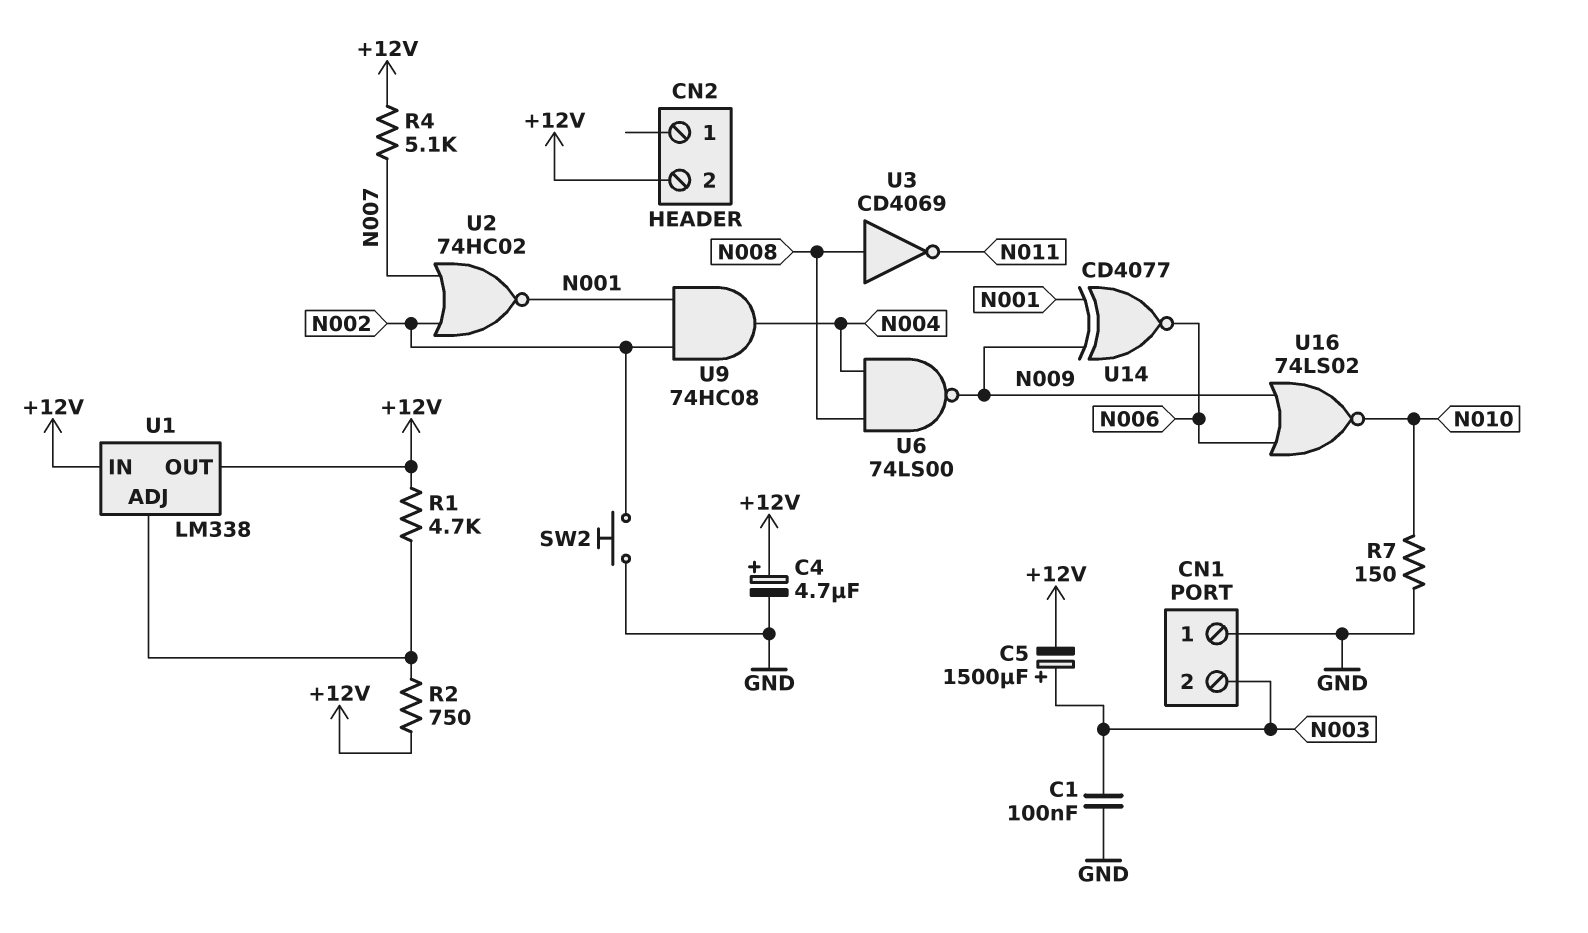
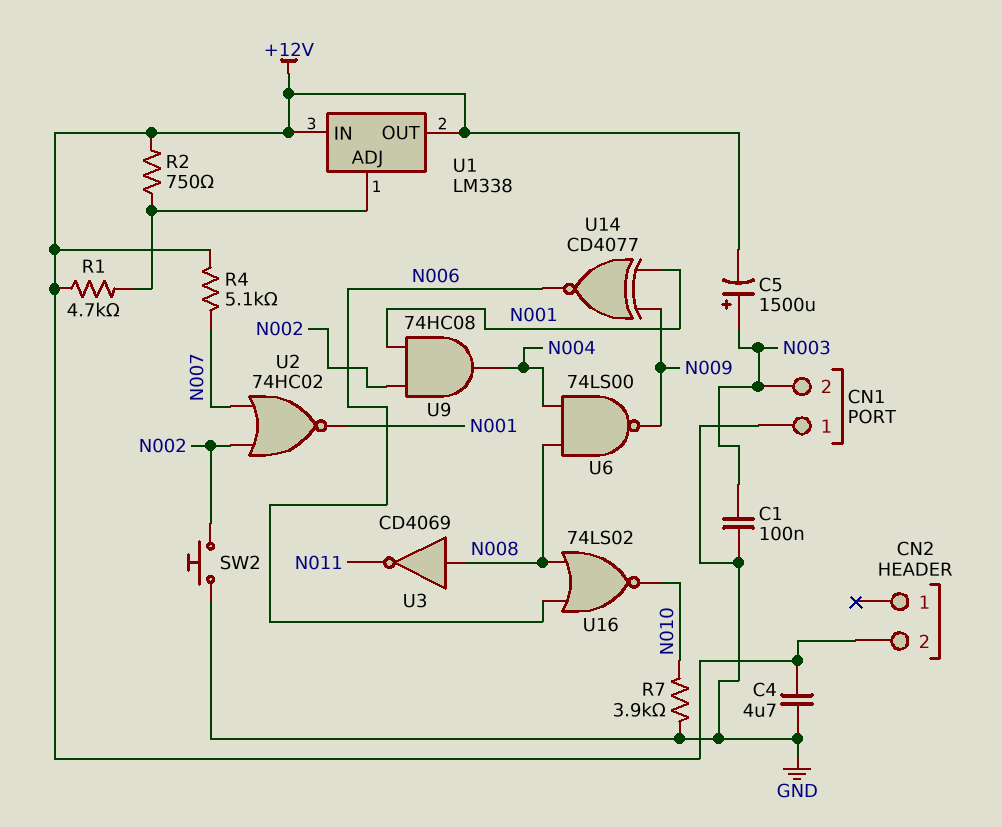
C4: 4.7uF (plus +12V, minus GND) -> 4.7uF (+12V, GND)
R7: 150 (GND, N010) -> 3.9k (GND, N010)
U16: NOR 74LS02 (in N006, in N009, out N010) -> NOR 74LS02 (in N006, in N008, out N010)

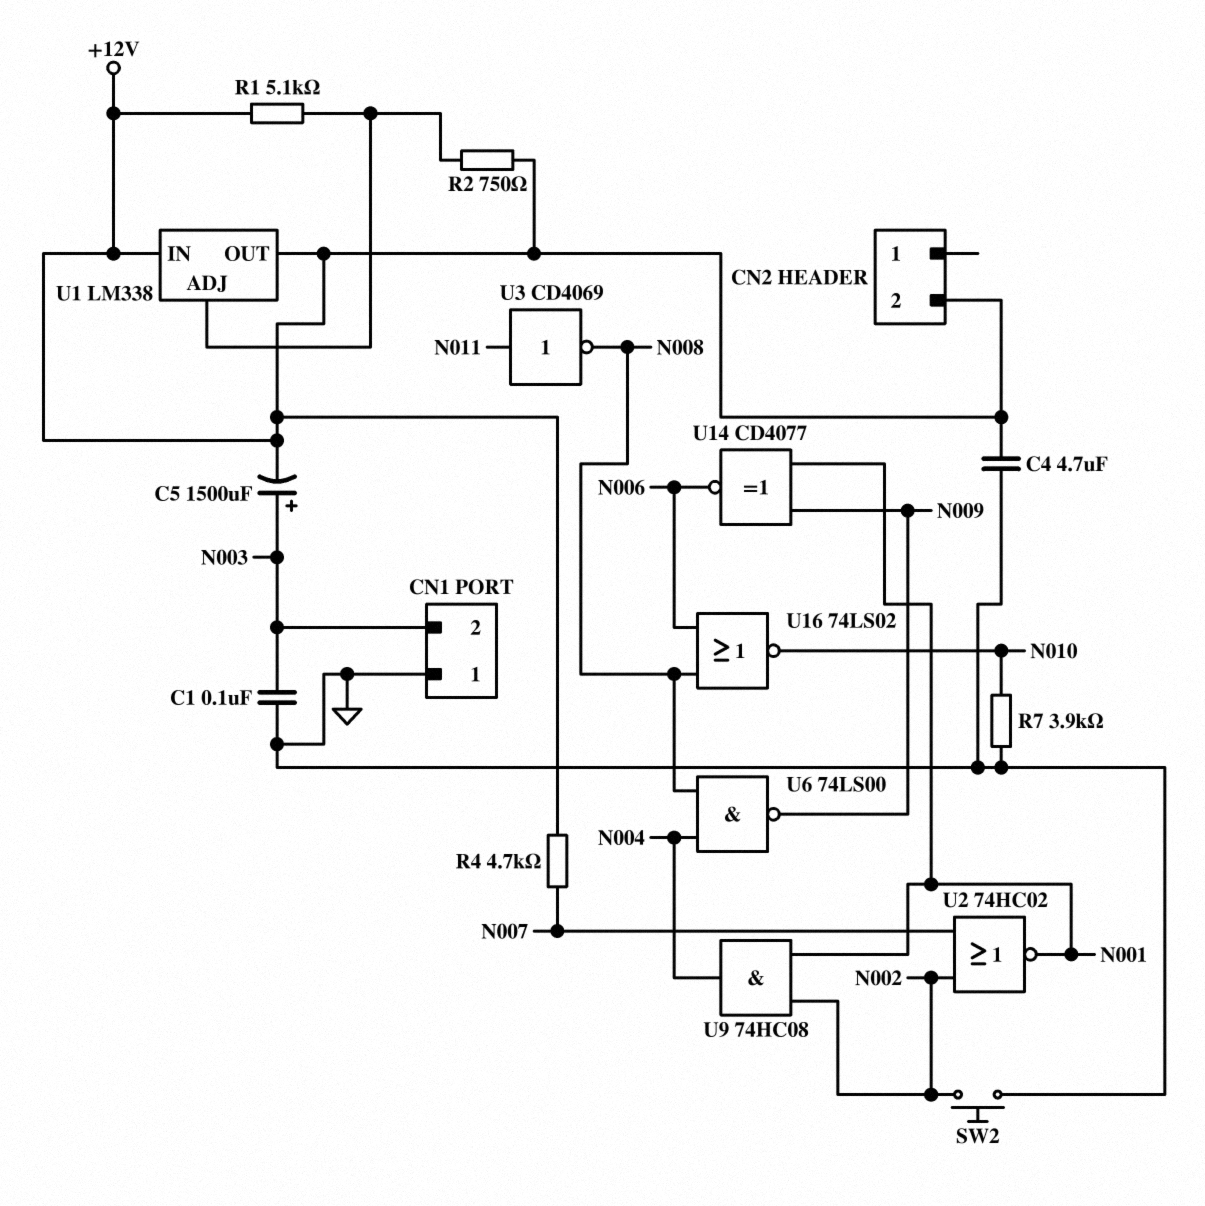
R1: 4.7k (+12V, U1/ADJ) -> 5.1k (+12V, U1/ADJ)
R4: 5.1k (+12V, N007) -> 4.7k (+12V, N007)
U3: NOT CD4069 (in N008, out N011) -> NOT CD4069 (in N011, out N008)

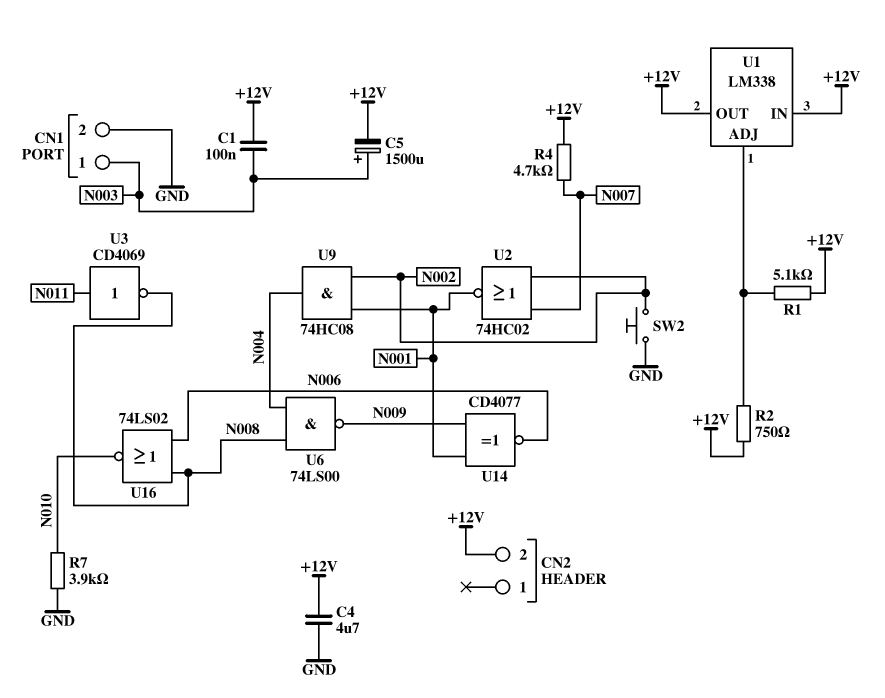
C1: 100nF (GND, N003) -> 100nF (+12V, N003)
CN1 pin 1: GND -> N003
CN1 pin 2: N003 -> GND

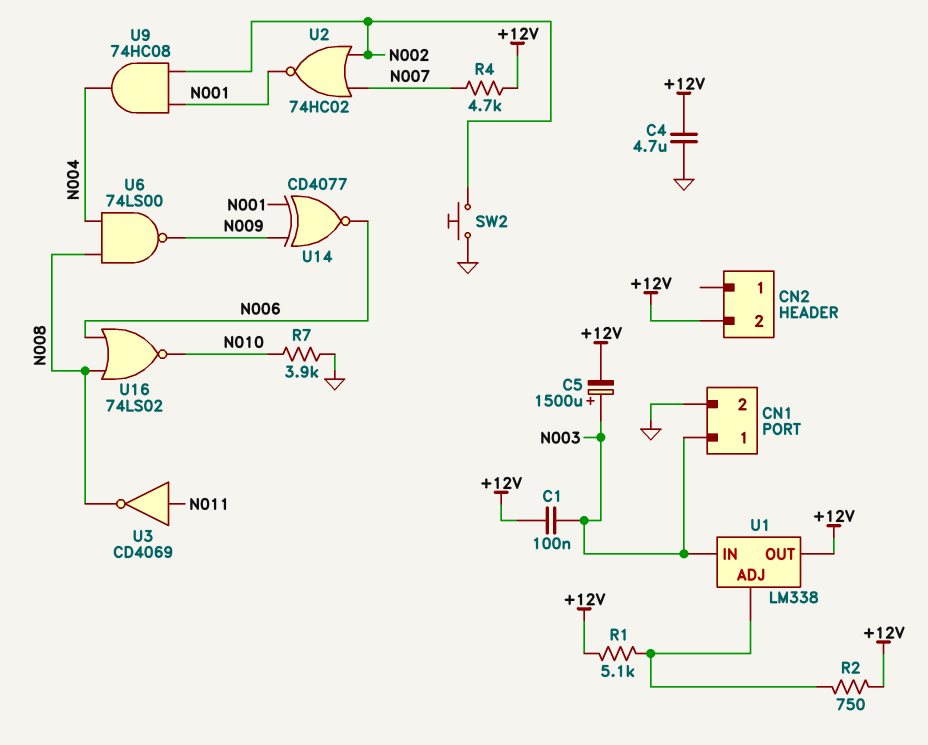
U1 pin IN: +12V -> N003

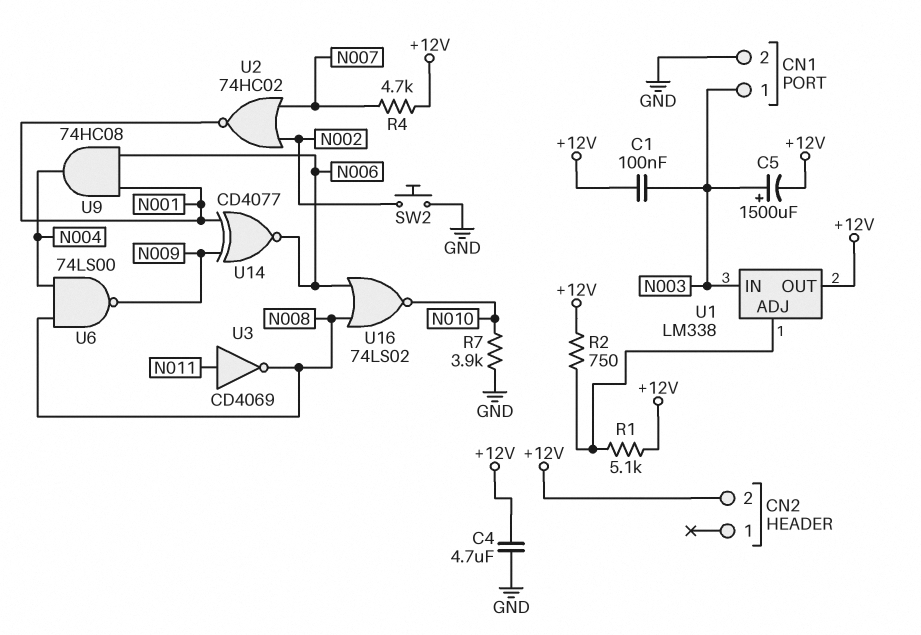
U9: AND 74HC08 (in N001, in N002, out N004) -> AND 74HC08 (in N001, in N006, out N004)

